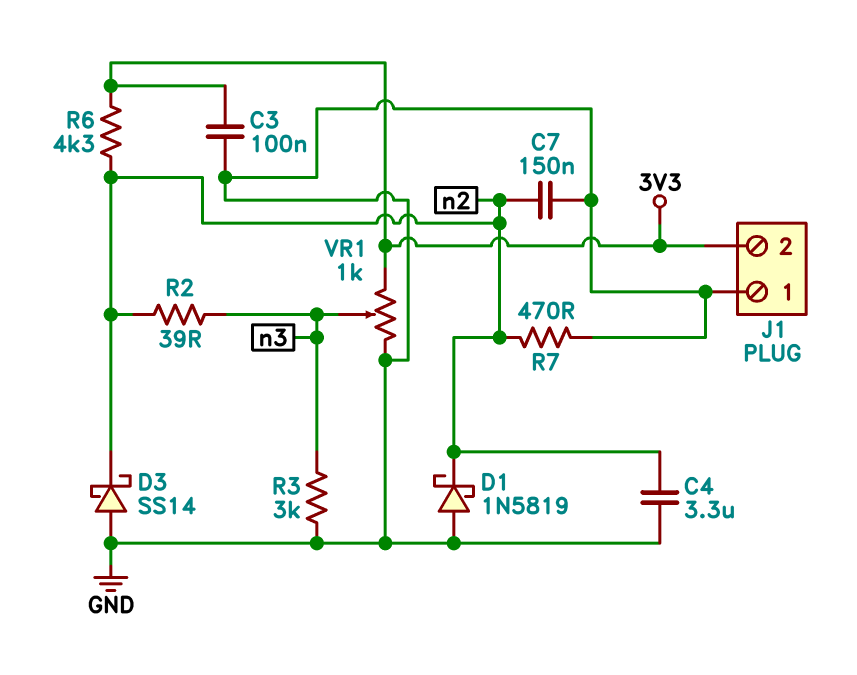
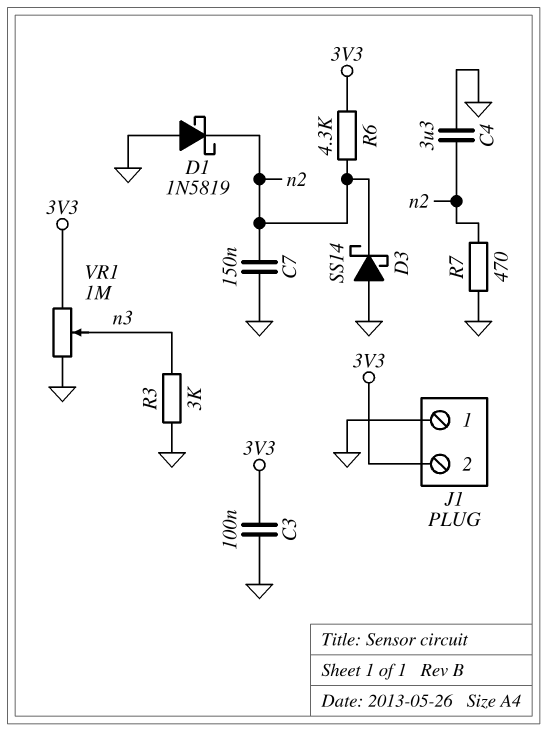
R2: 39 (n2, n3) -> none
VR1: 1k (3V3, GND, wiper n3) -> 1M (3V3, GND, wiper n3)

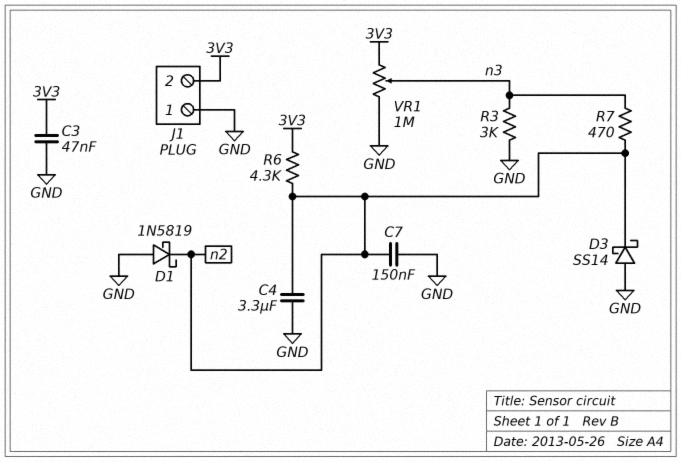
C3: 100nF (3V3, GND) -> 47nF (3V3, GND)
R7: 470 (GND, n2) -> 470 (n2, n3)

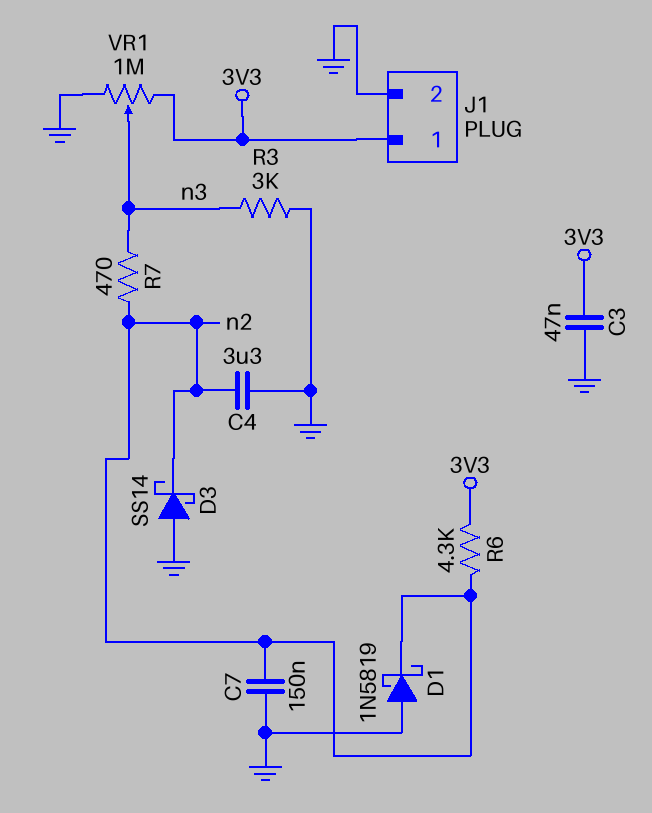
J1 pin 1: GND -> 3V3
J1 pin 2: 3V3 -> GND

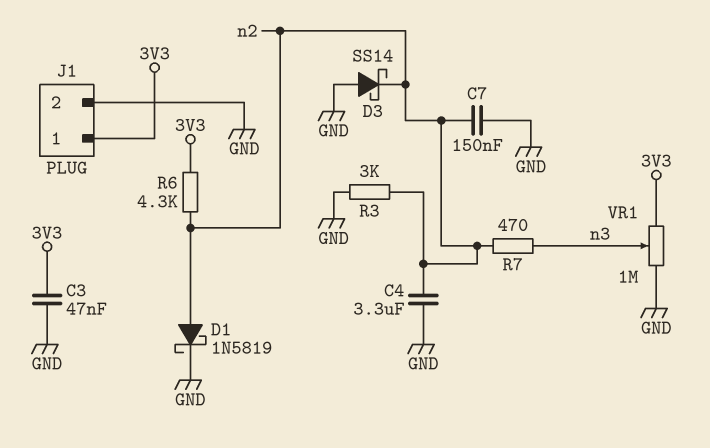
D1: schottky 1N5819 (A GND, K n2) -> schottky 1N5819 (A n2, K GND)
R3: 3k (GND, n3) -> 3k (GND, n2)

